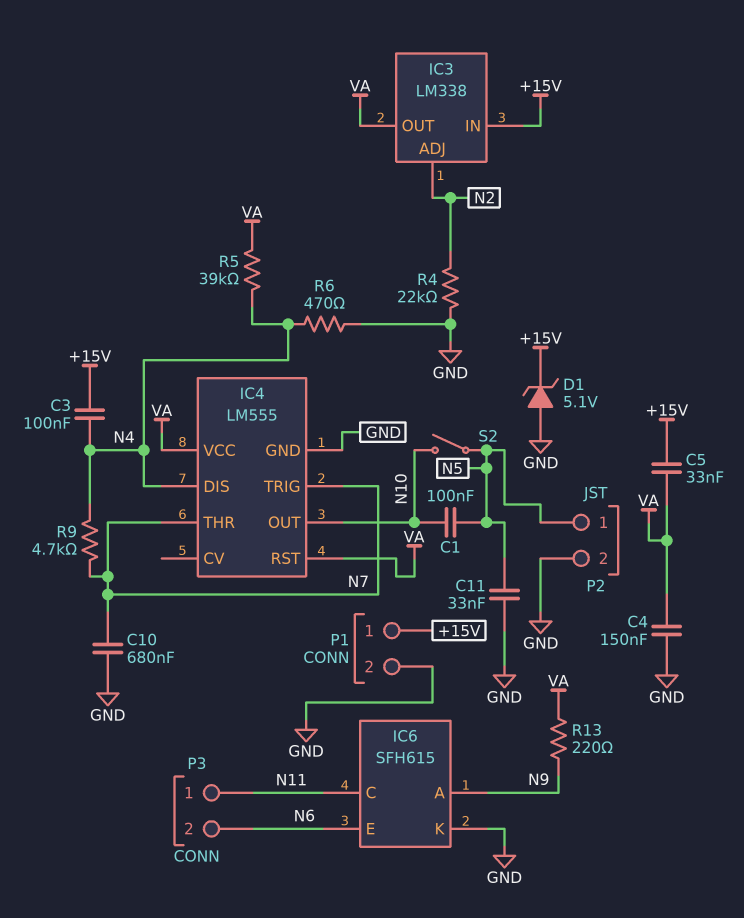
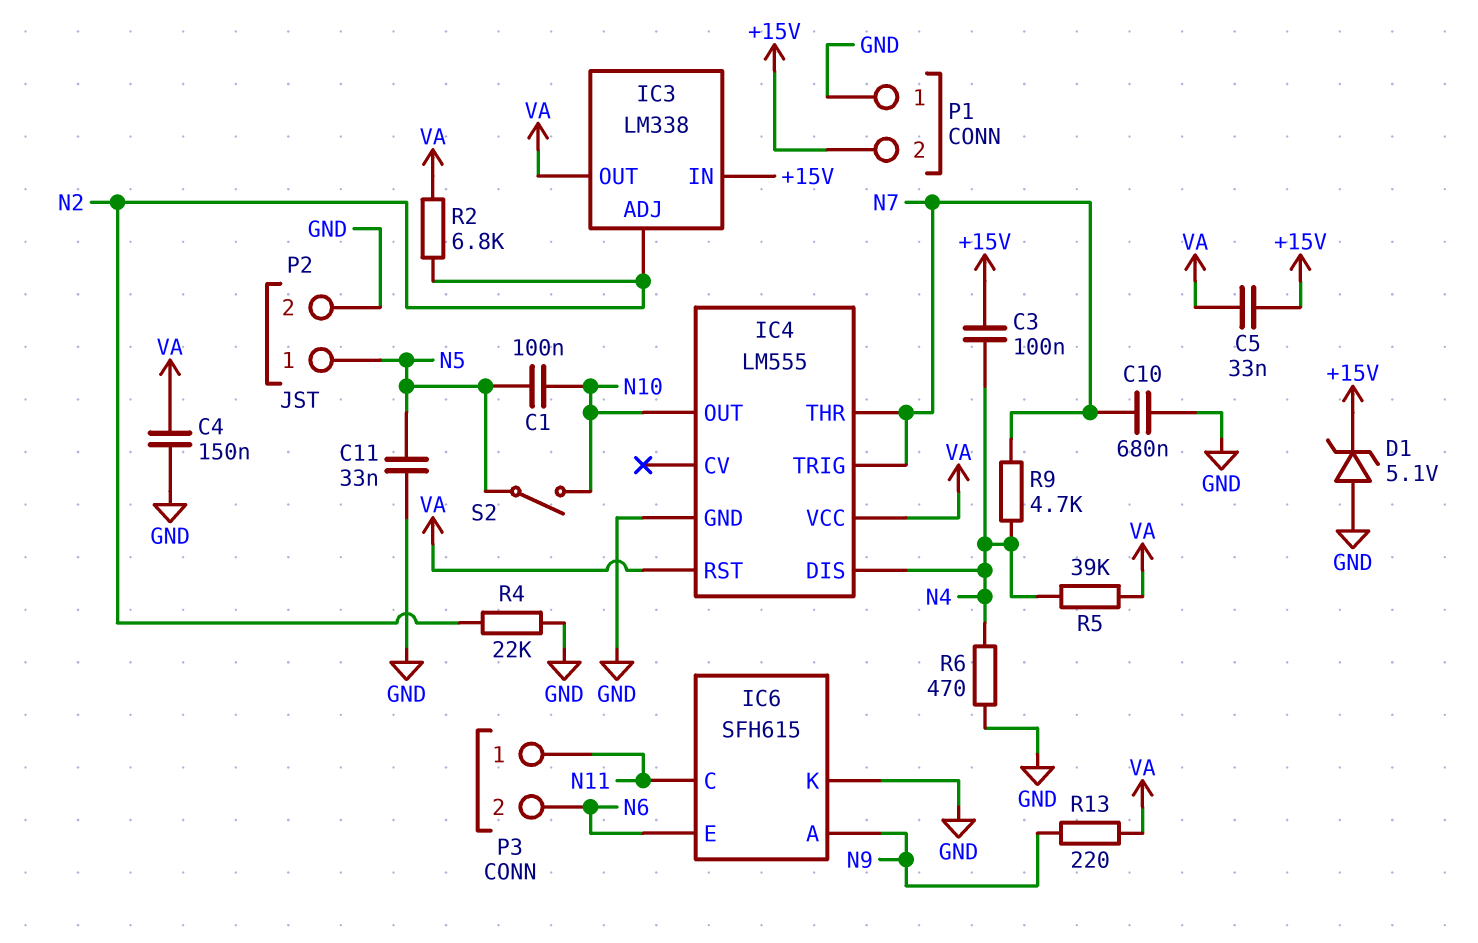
P1 pin 1: +15V -> GND
P1 pin 2: GND -> +15V
R2: none -> 6.8k (N2, VA)

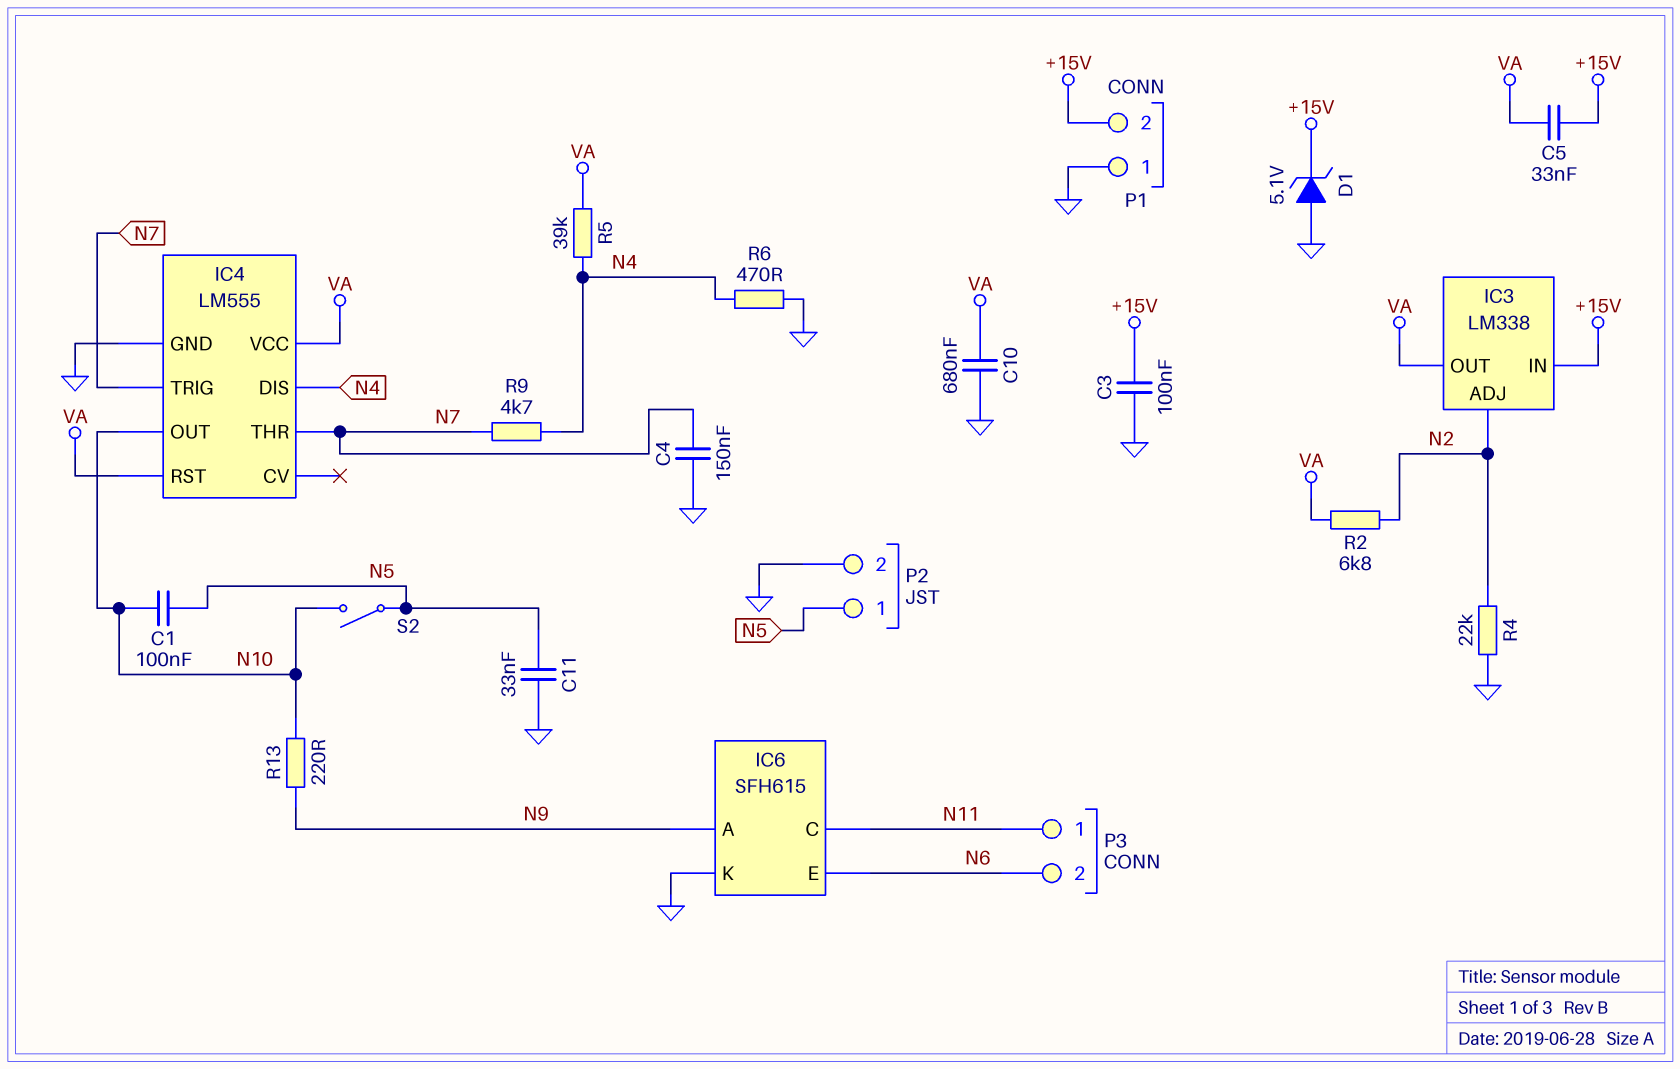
C3: 100nF (+15V, N4) -> 100nF (+15V, GND)
C4: 150nF (GND, VA) -> 150nF (GND, N7)
C10: 680nF (GND, N7) -> 680nF (GND, VA)
R13: 220 (N9, VA) -> 220 (N9, N10)

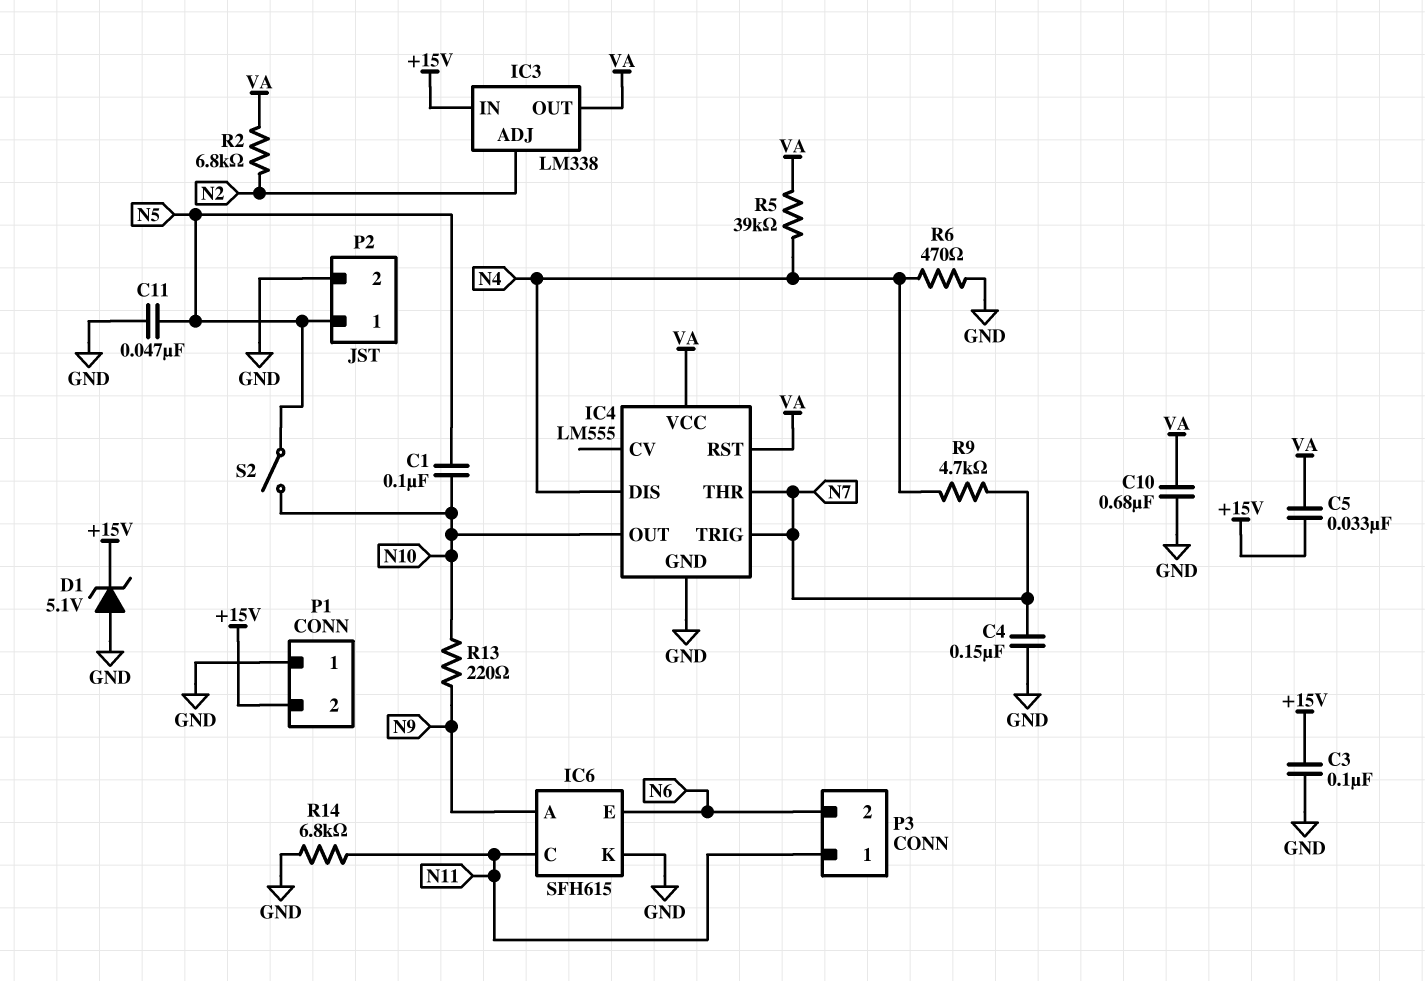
C11: 33nF (GND, N5) -> 47nF (GND, N5)
R4: 22k (GND, N2) -> none
R14: none -> 6.8k (GND, N11)

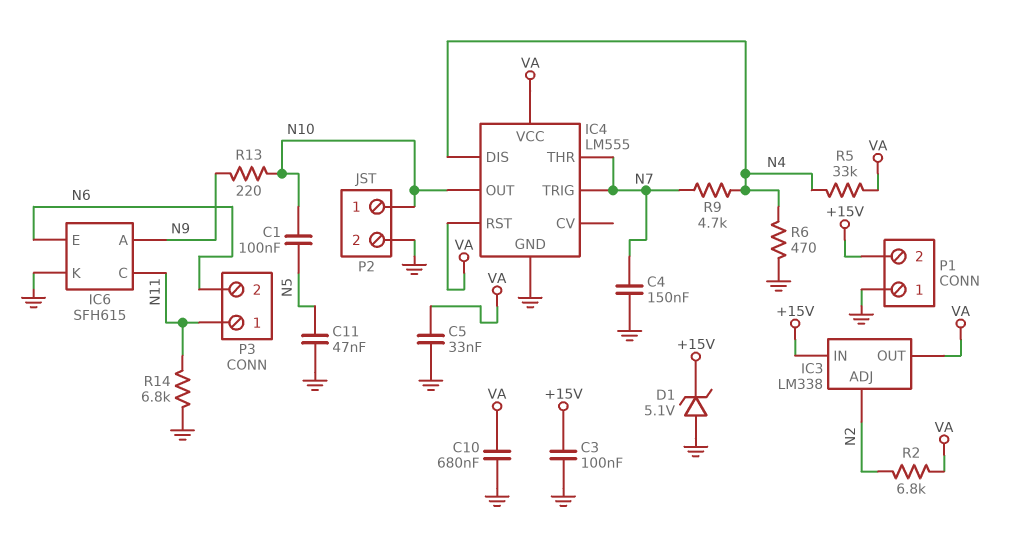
C5: 33nF (+15V, VA) -> 33nF (GND, VA)
P2 pin 1: N5 -> N10
R5: 39k (N4, VA) -> 33k (N4, VA)
S2: switch (N5, N10) -> none

